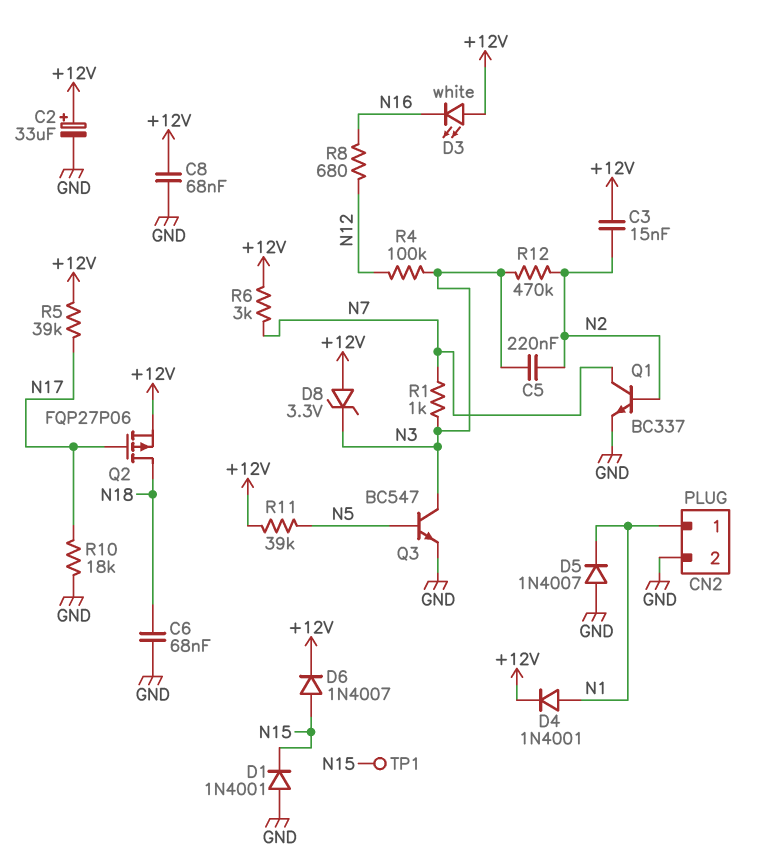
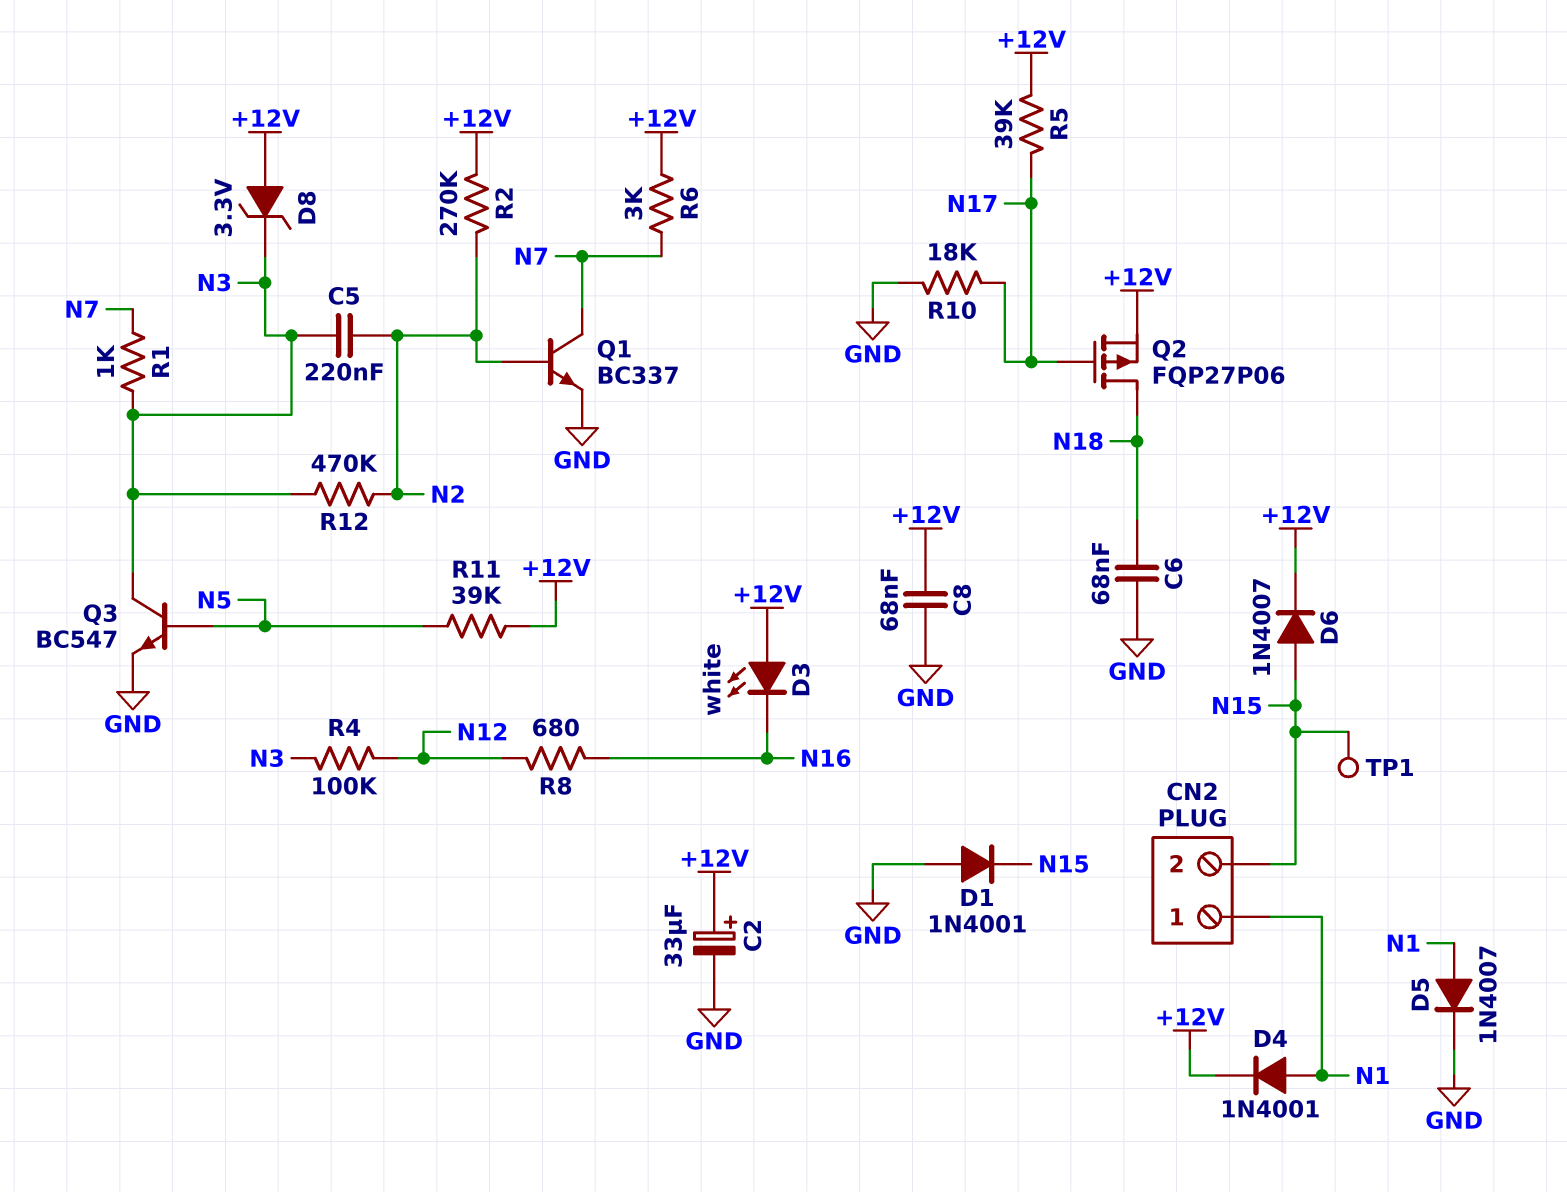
C3: 15nF (+12V, N2) -> none
CN2 pin 2: GND -> N15
D5: diode 1N4007 (A GND, K N1) -> diode 1N4007 (A N1, K GND)
R2: none -> 270k (+12V, N2)

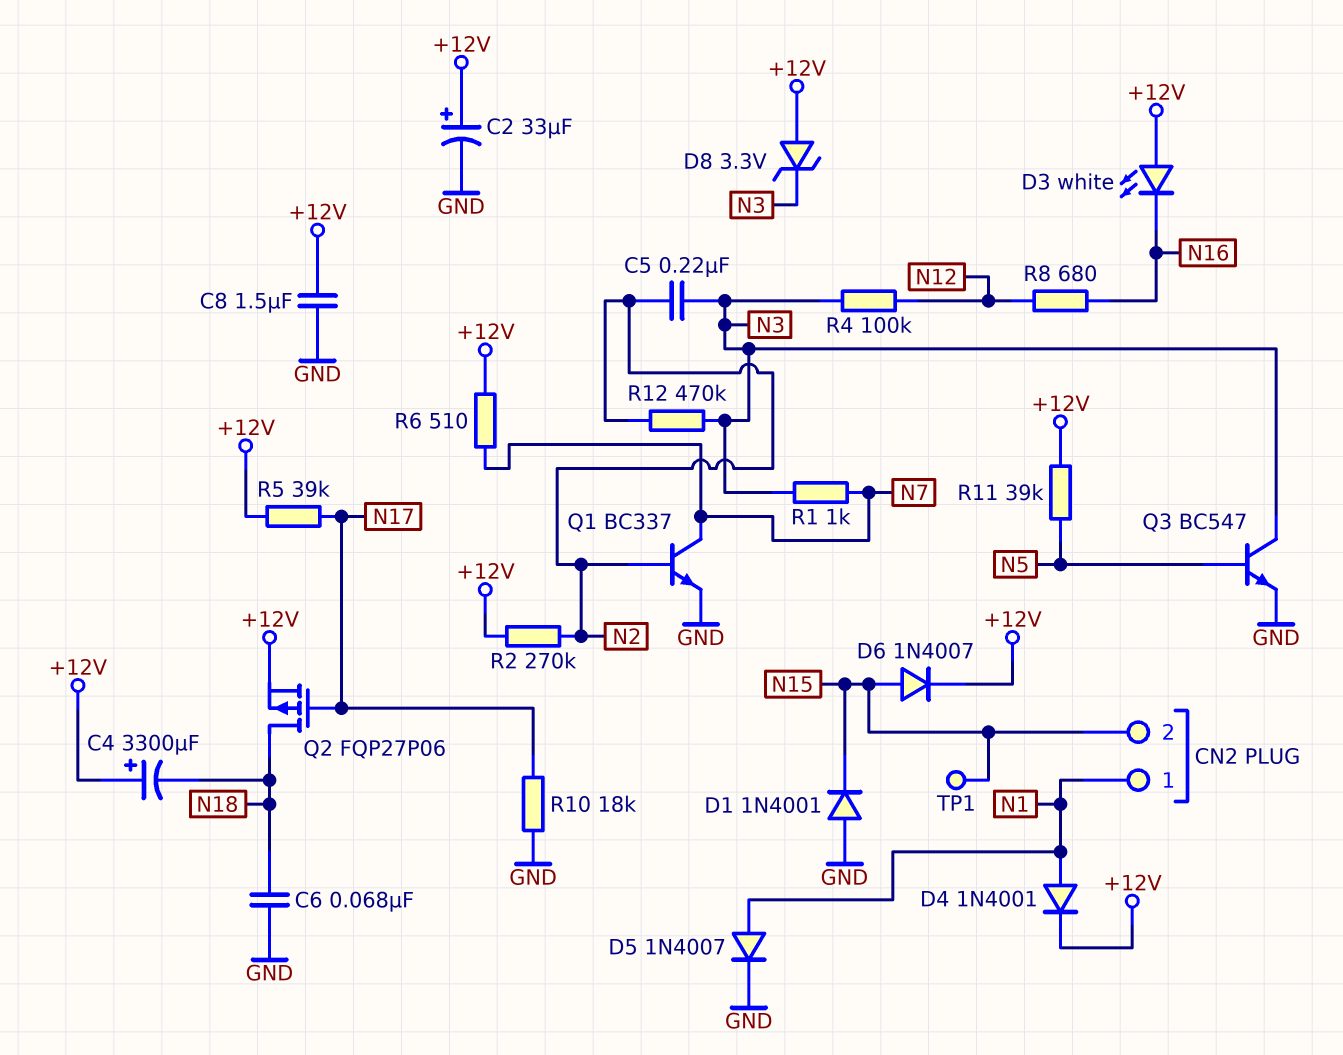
C4: none -> 3300uF (plus +12V, minus N18)
C8: 68nF (+12V, GND) -> 1.5uF (+12V, GND)
R6: 3k (+12V, N7) -> 510 (+12V, N7)

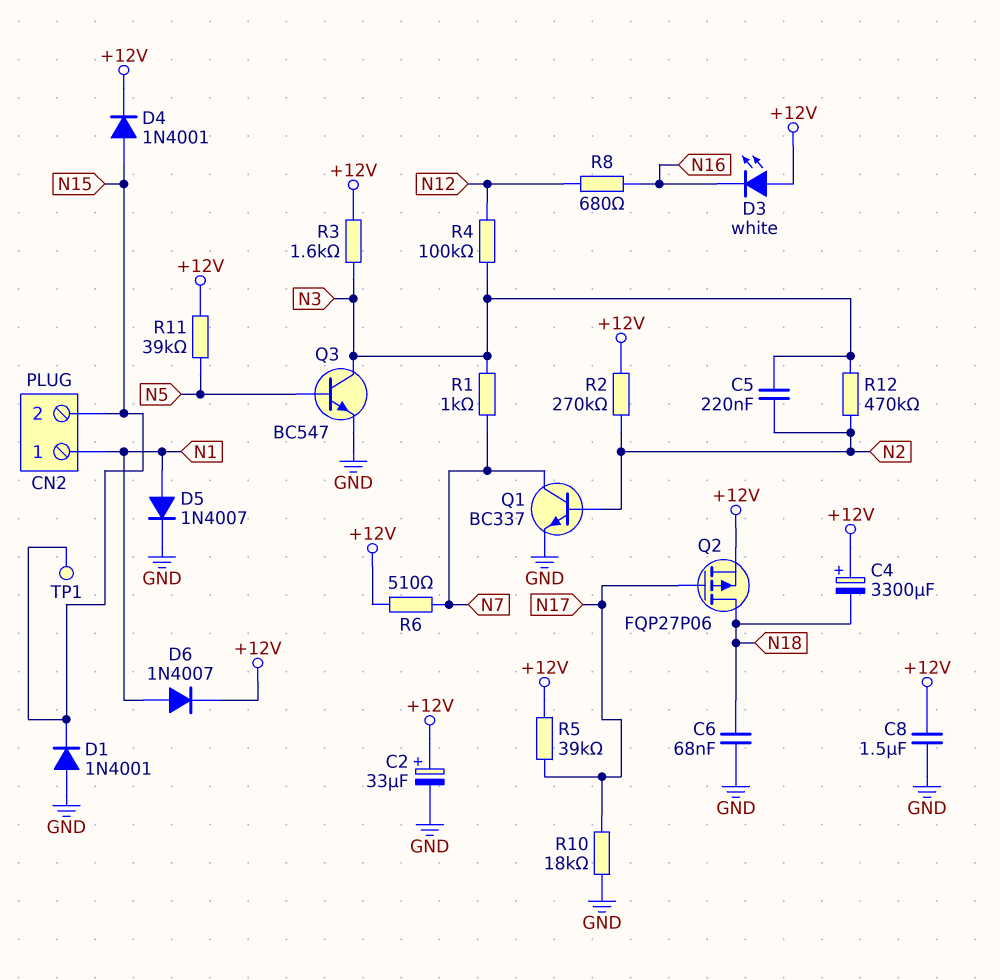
D4: diode 1N4001 (A N1, K +12V) -> diode 1N4001 (A N15, K +12V)
D6: diode 1N4007 (A N15, K +12V) -> diode 1N4007 (A N1, K +12V)
D8: zener 3.3V (A +12V, K N3) -> none
R3: none -> 1.6k (+12V, N3)

